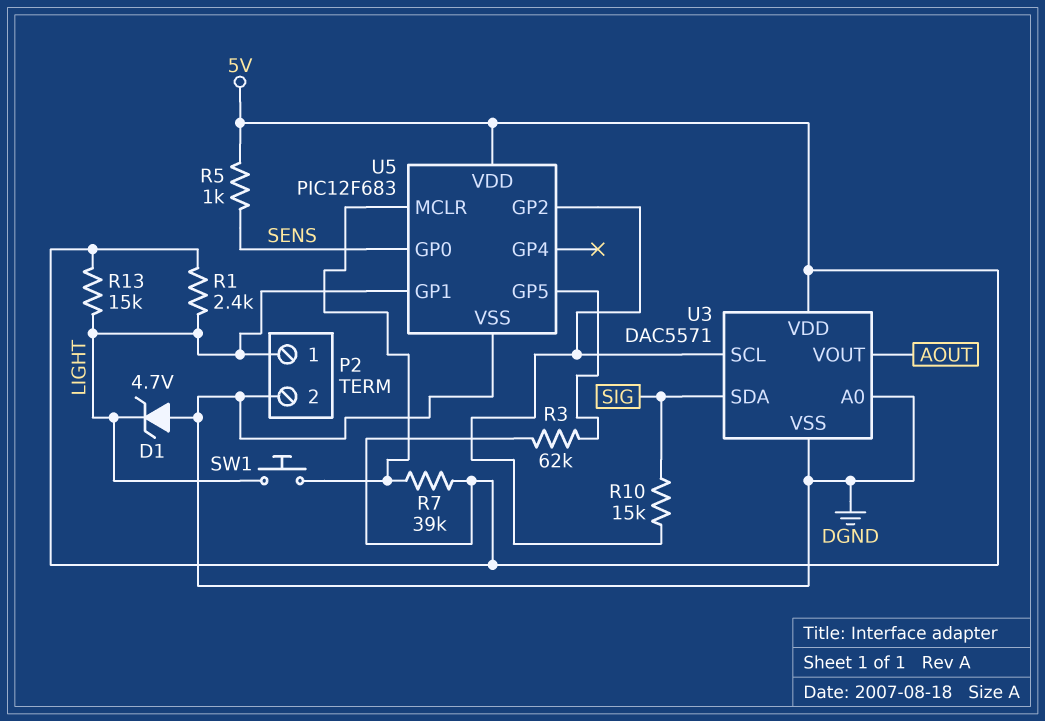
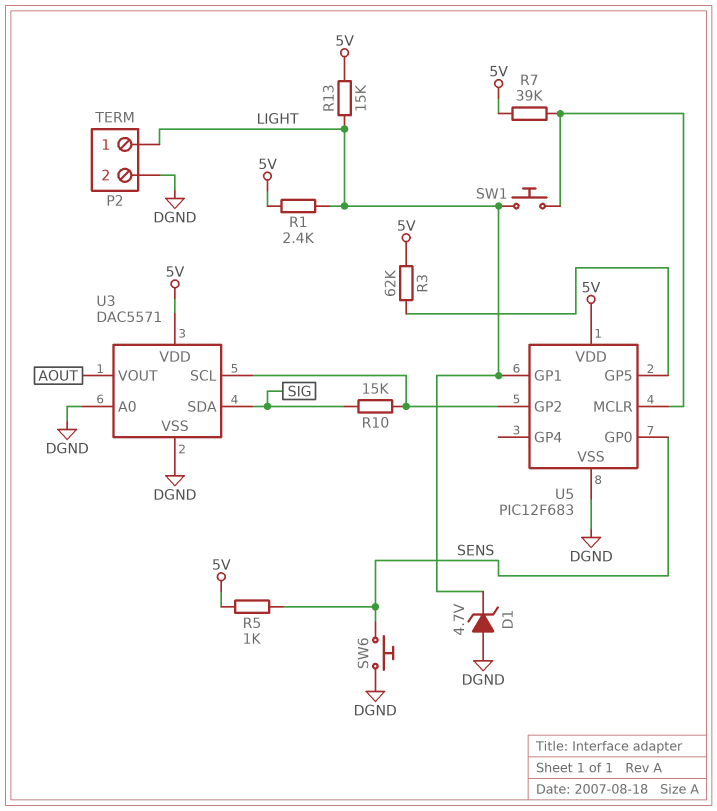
SW6: none -> button (DGND, SENS)

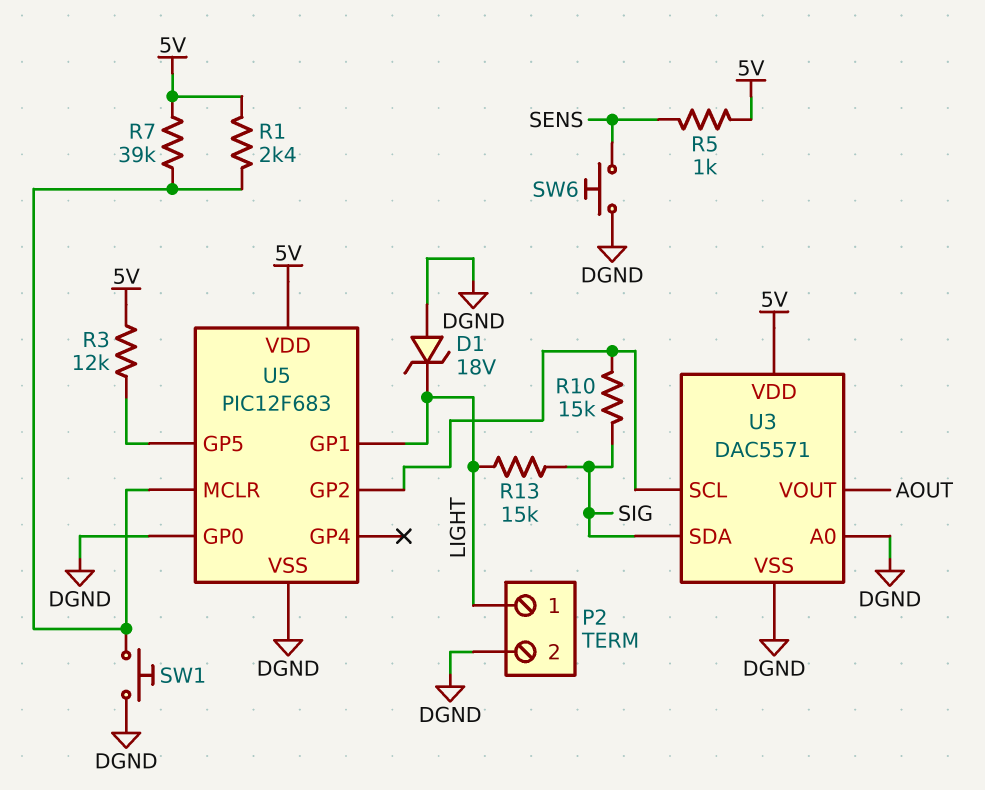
D1: zener 4.7V (A DGND, K LIGHT) -> zener 18V (A DGND, K LIGHT)
R1: 2.4k (5V, LIGHT) -> 2.4k (5V, U5/MCLR)
R3: 62k (5V, U5/GP5) -> 12k (5V, U5/GP5)
R13: 15k (5V, LIGHT) -> 15k (LIGHT, SIG)
SW1: button (LIGHT, U5/MCLR) -> button (DGND, U5/MCLR)
U5 pin GP0: SENS -> DGND

